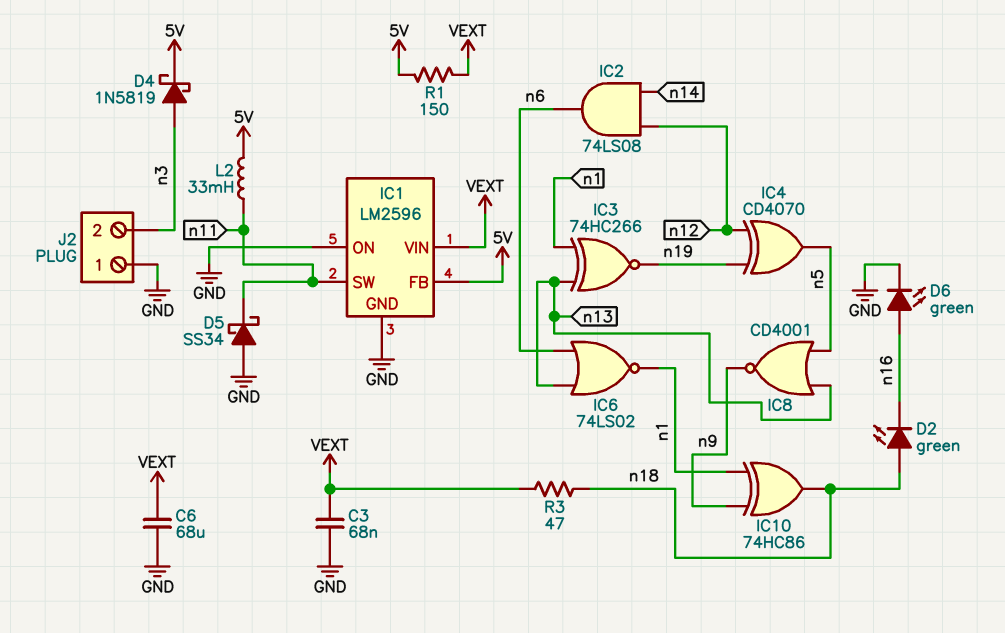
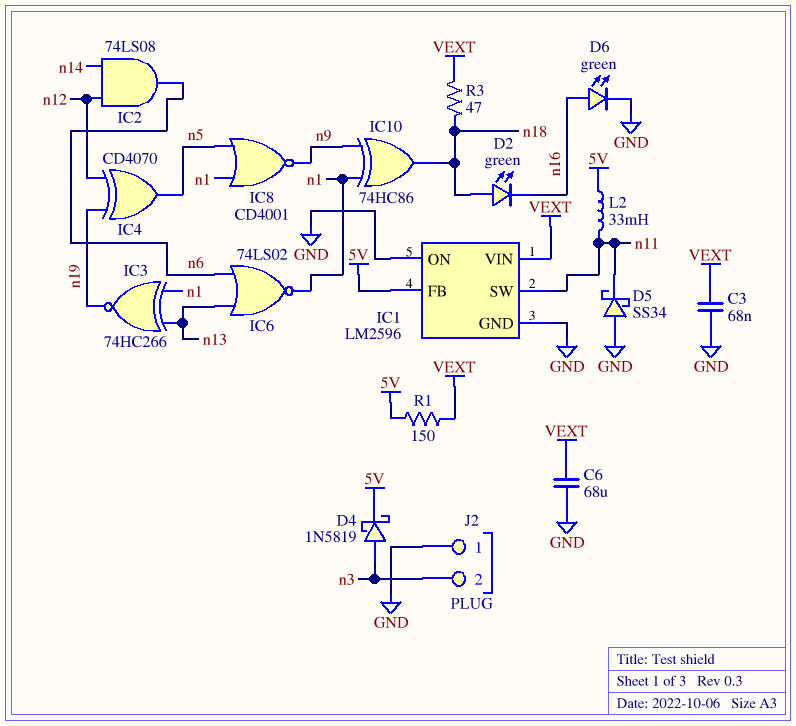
IC8: NOR CD4001 (in n5, in n13, out n9) -> NOR CD4001 (in n1, in n5, out n9)

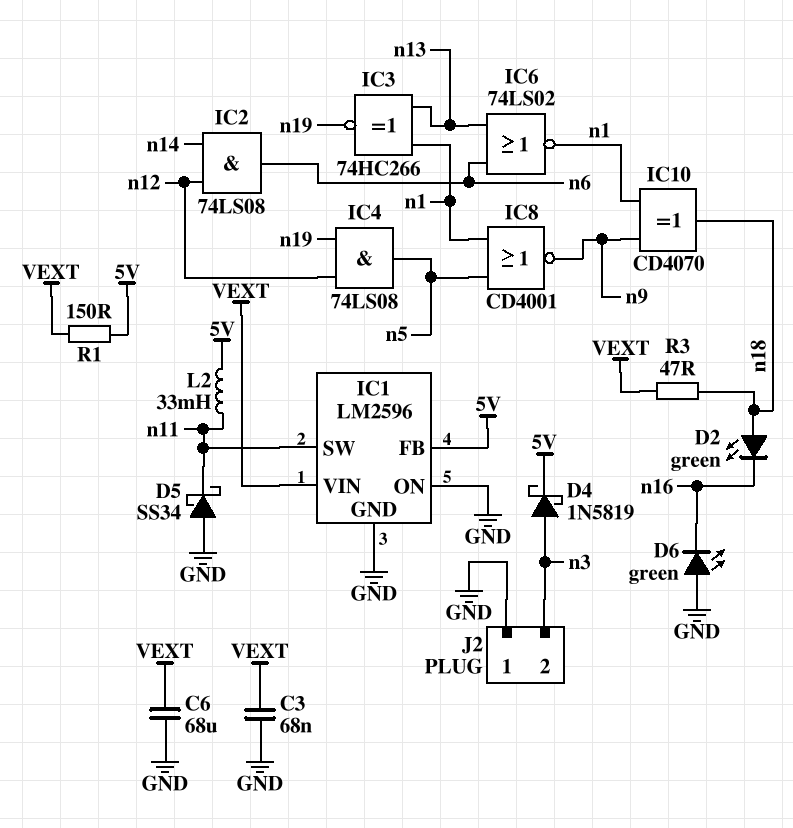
D6: LED green (A n16, K GND) -> LED green (A GND, K n16)
IC4: XOR CD4070 (in n12, in n19, out n5) -> AND 74LS08 (in n12, in n19, out n5)
IC10: XOR 74HC86 (in n1, in n9, out n18) -> XOR CD4070 (in n1, in n9, out n18)

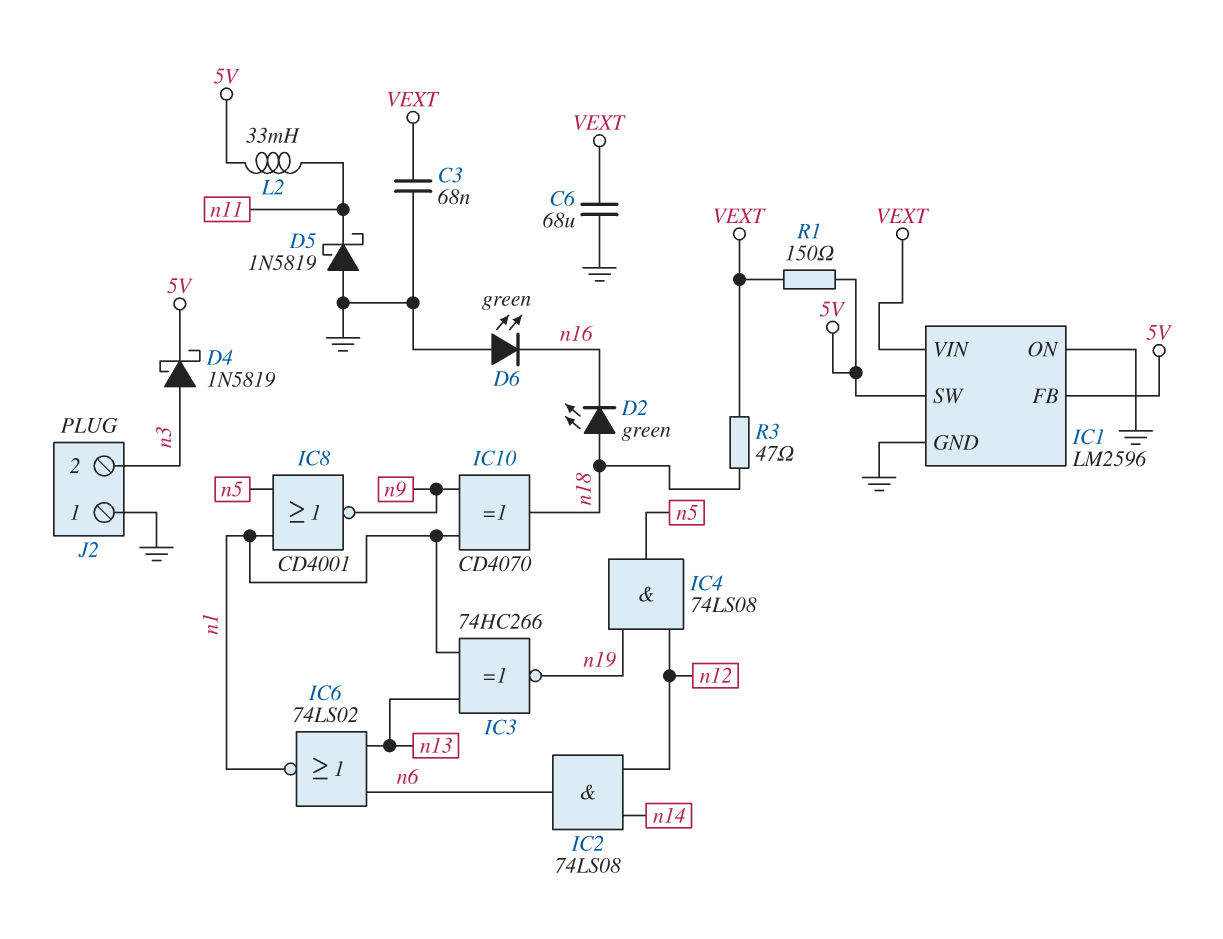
D5: schottky SS34 (A GND, K n11) -> schottky 1N5819 (A GND, K n11)
IC1 pin SW: n11 -> 5V

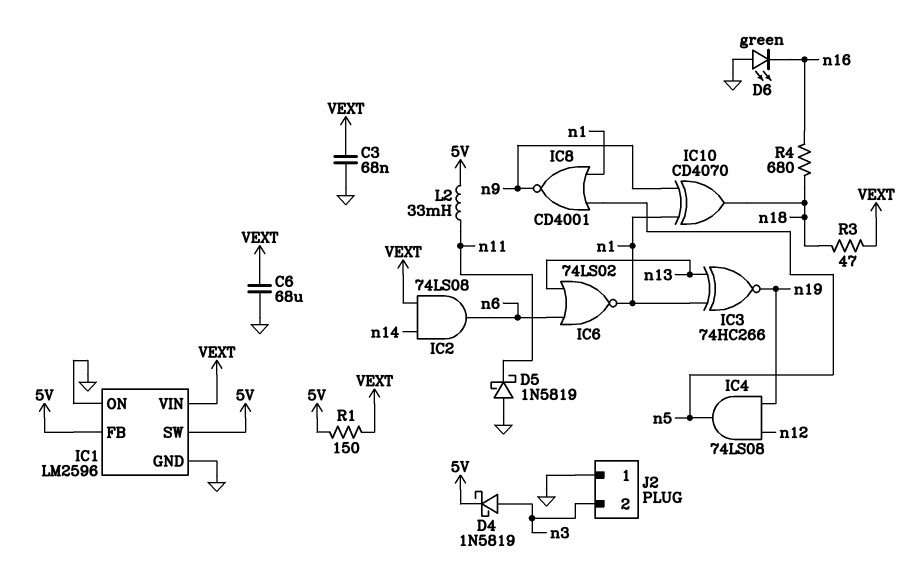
D2: LED green (A n18, K n16) -> none
IC2: AND 74LS08 (in n12, in n14, out n6) -> AND 74LS08 (in VEXT, in n14, out n6)
R4: none -> 680 (n16, n18)

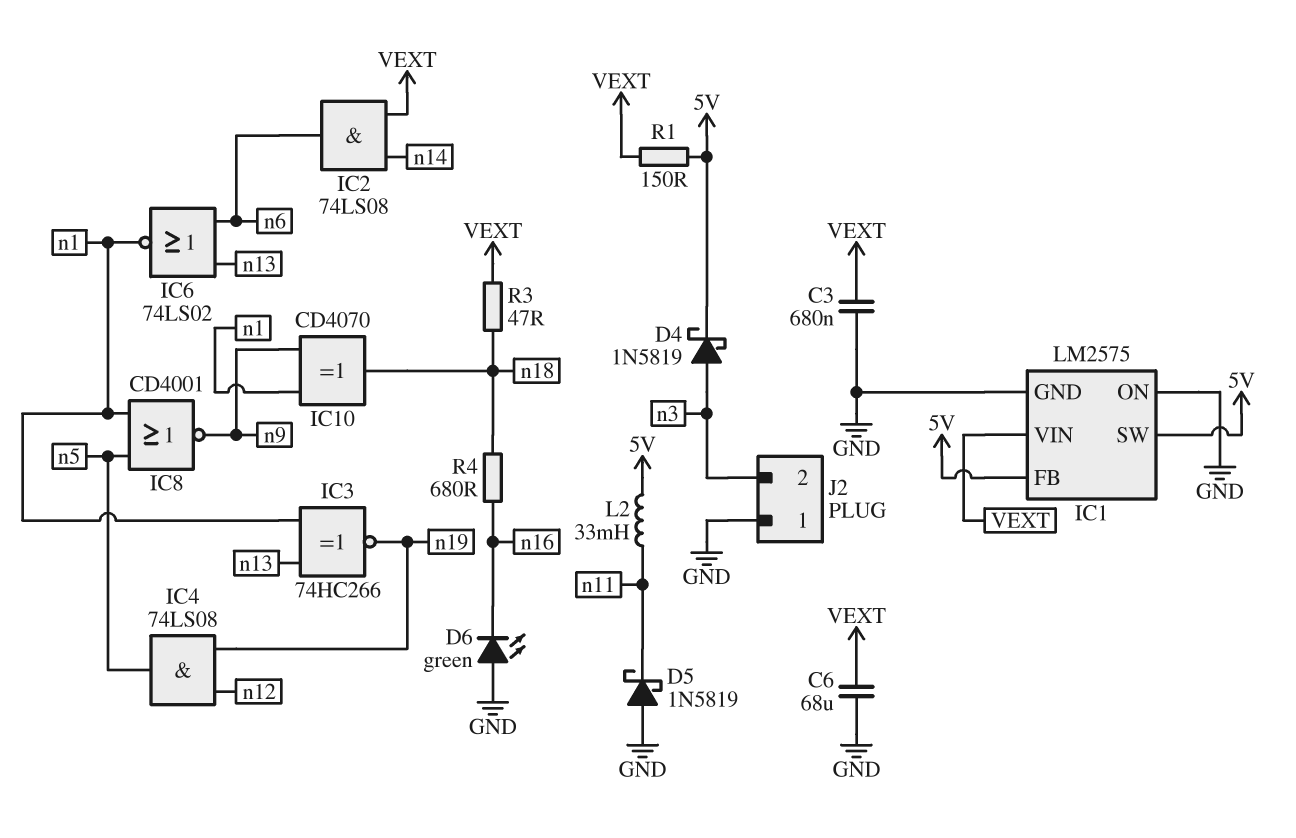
C3: 68nF (GND, VEXT) -> 680nF (GND, VEXT)
IC1: LM2596 -> LM2575

